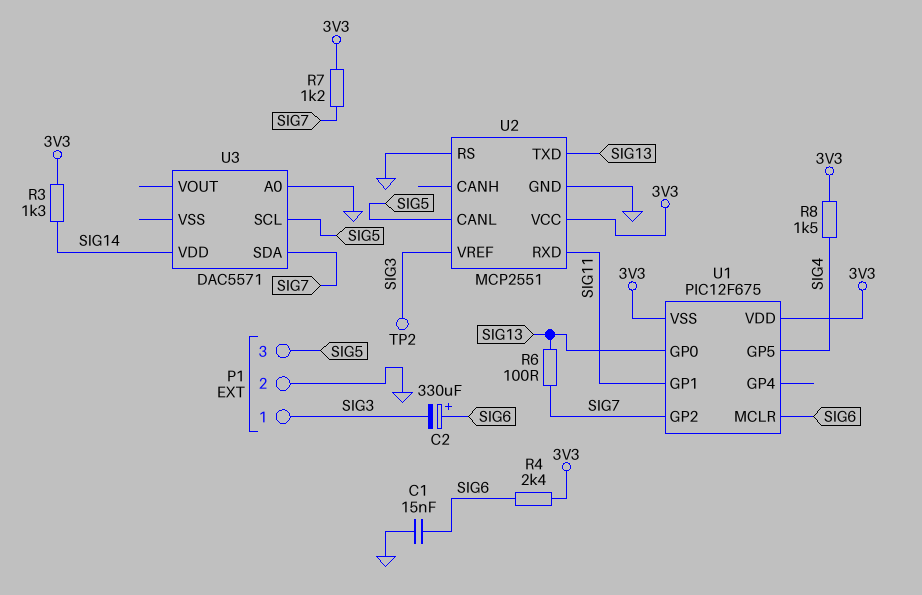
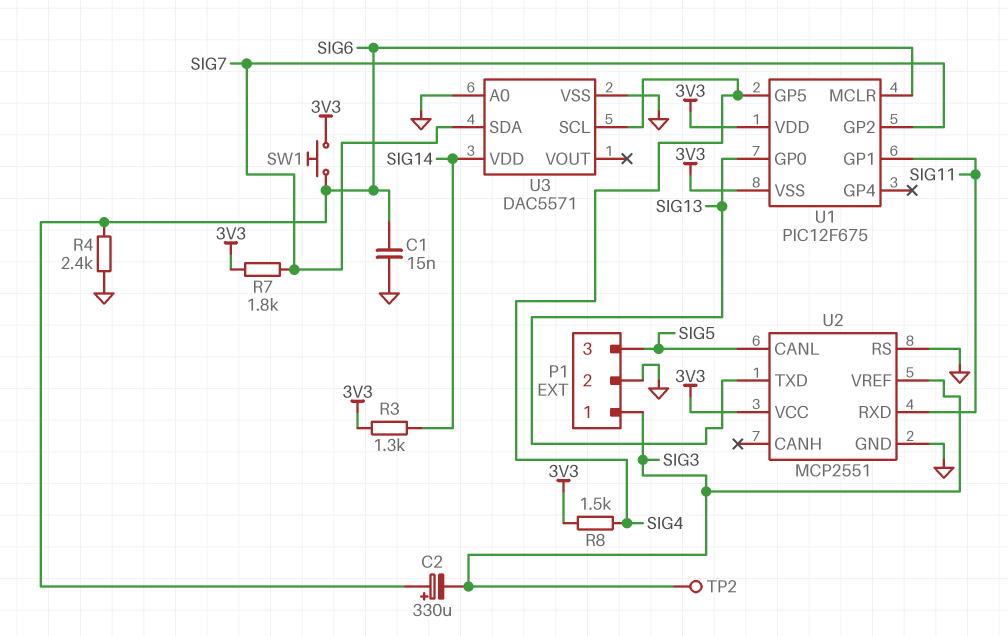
R4: 2.4k (3V3, SIG6) -> 2.4k (GND, SIG6)
R6: 100 (SIG7, SIG13) -> none
R7: 1.2k (3V3, SIG7) -> 1.8k (3V3, SIG7)
SW1: none -> button (3V3, SIG6)
U3 pin SCL: SIG5 -> SIG4
U3 pin VSS: none -> GND

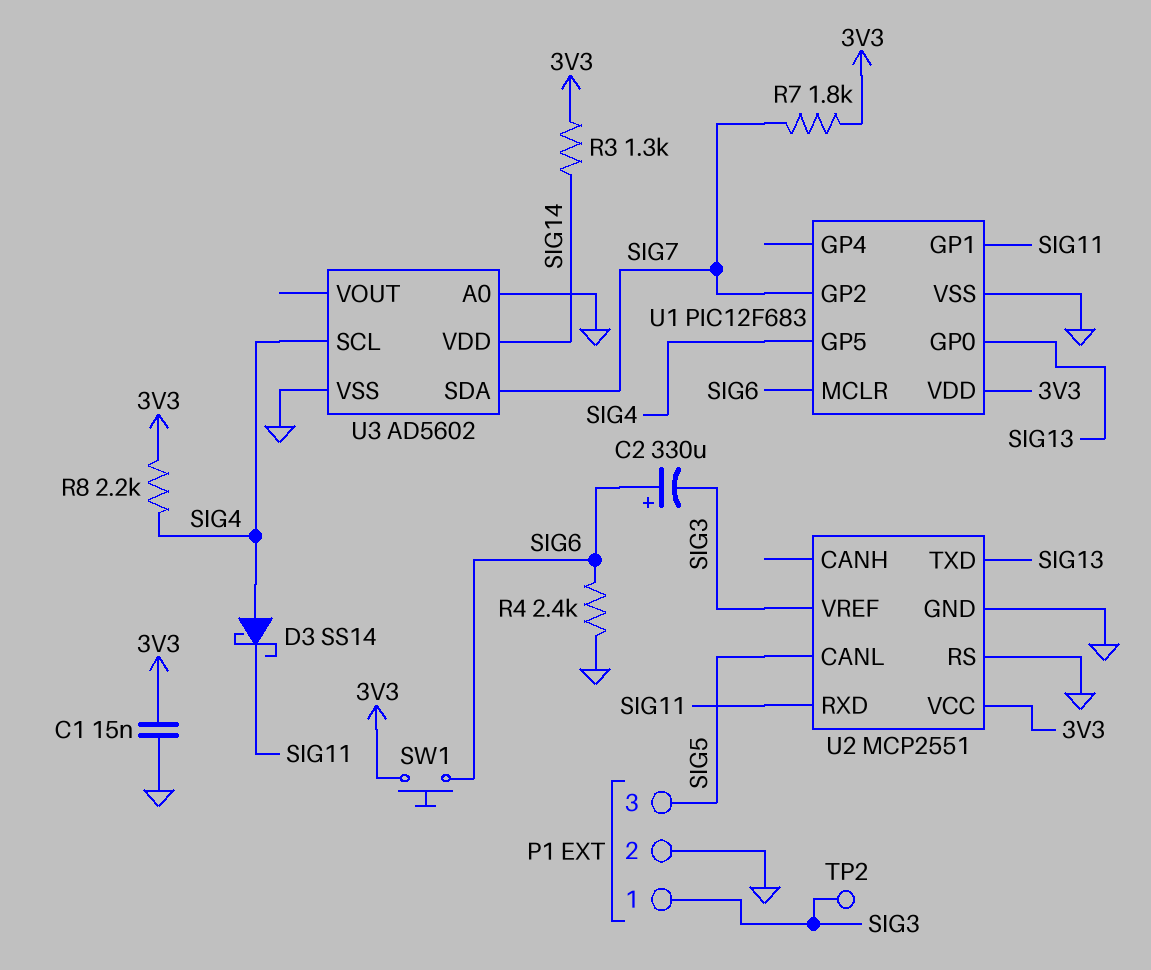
C1: 15nF (GND, SIG6) -> 15nF (3V3, GND)
D3: none -> schottky SS14 (A SIG4, K SIG11)
R8: 1.5k (3V3, SIG4) -> 2.2k (3V3, SIG4)
U1: PIC12F675 -> PIC12F683
U1 pin VSS: 3V3 -> GND
U3: DAC5571 -> AD5602

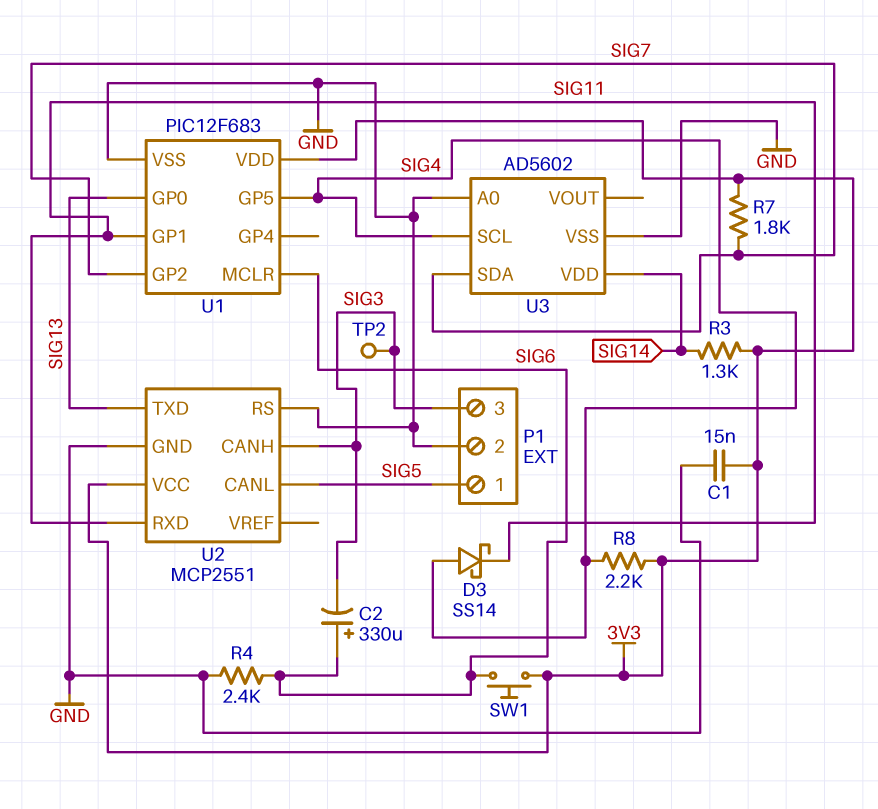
P1 pin 1: SIG3 -> SIG5
P1 pin 3: SIG5 -> SIG3
U2 pin CANH: none -> SIG3
U2 pin VREF: SIG3 -> none

